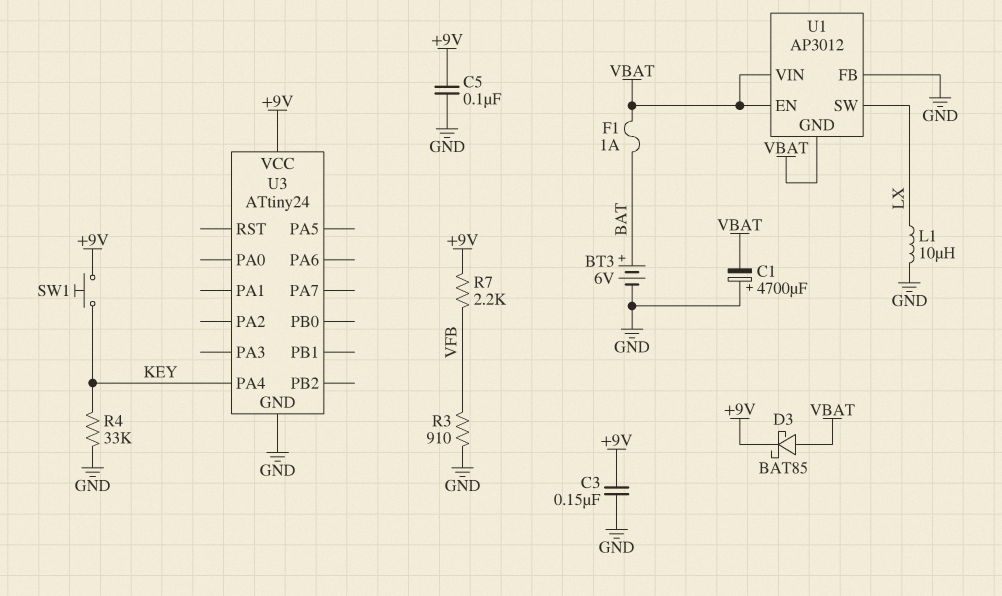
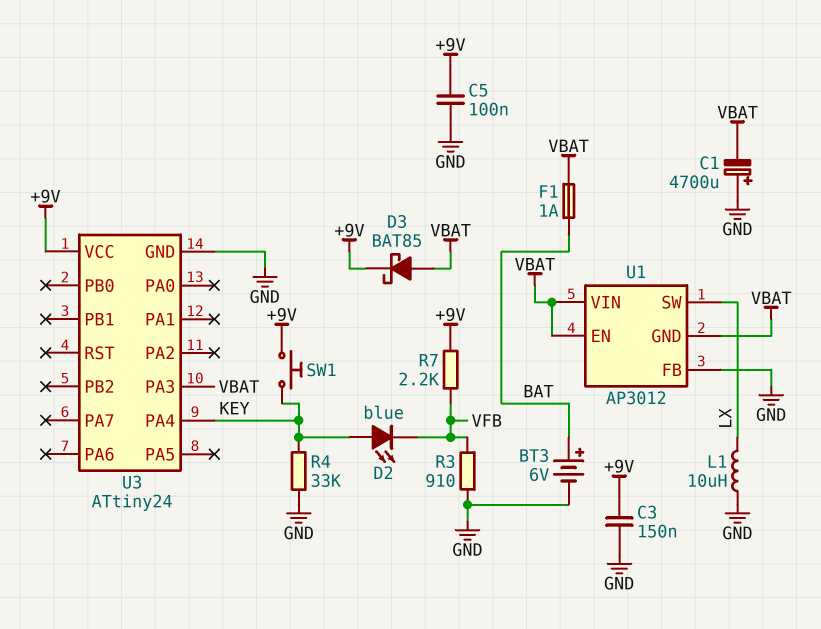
D2: none -> LED blue (A KEY, K VFB)
U3 pin PA3: none -> VBAT

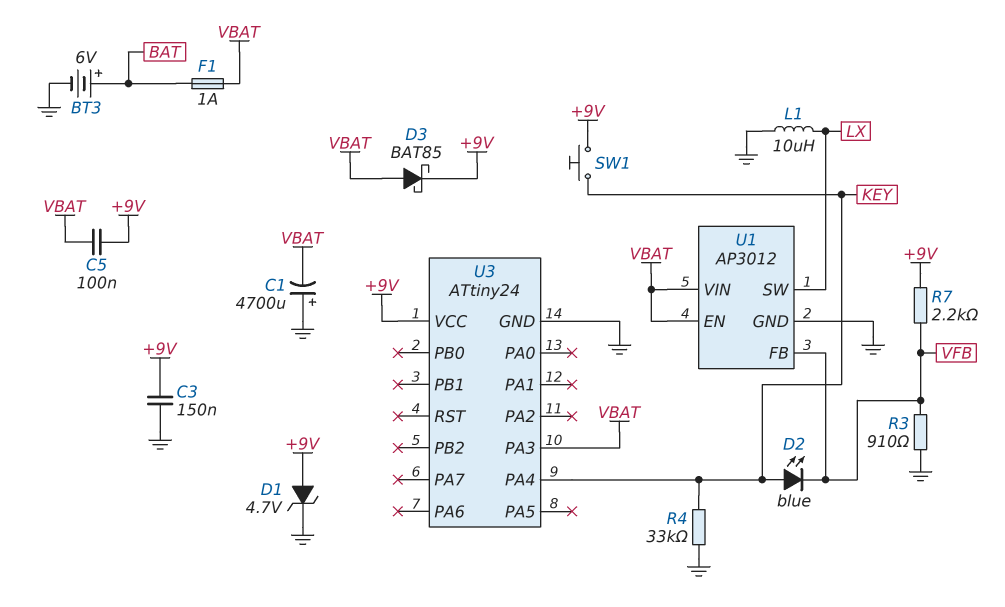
C5: 100nF (+9V, GND) -> 100nF (+9V, VBAT)
D1: none -> zener 4.7V (A +9V, K GND)
U1 pin FB: GND -> VFB
U1 pin GND: VBAT -> GND

